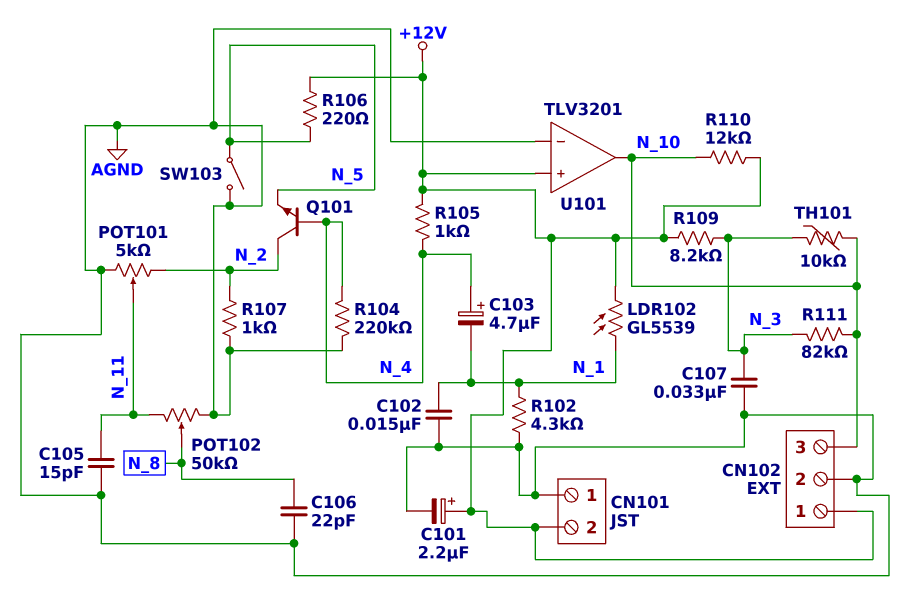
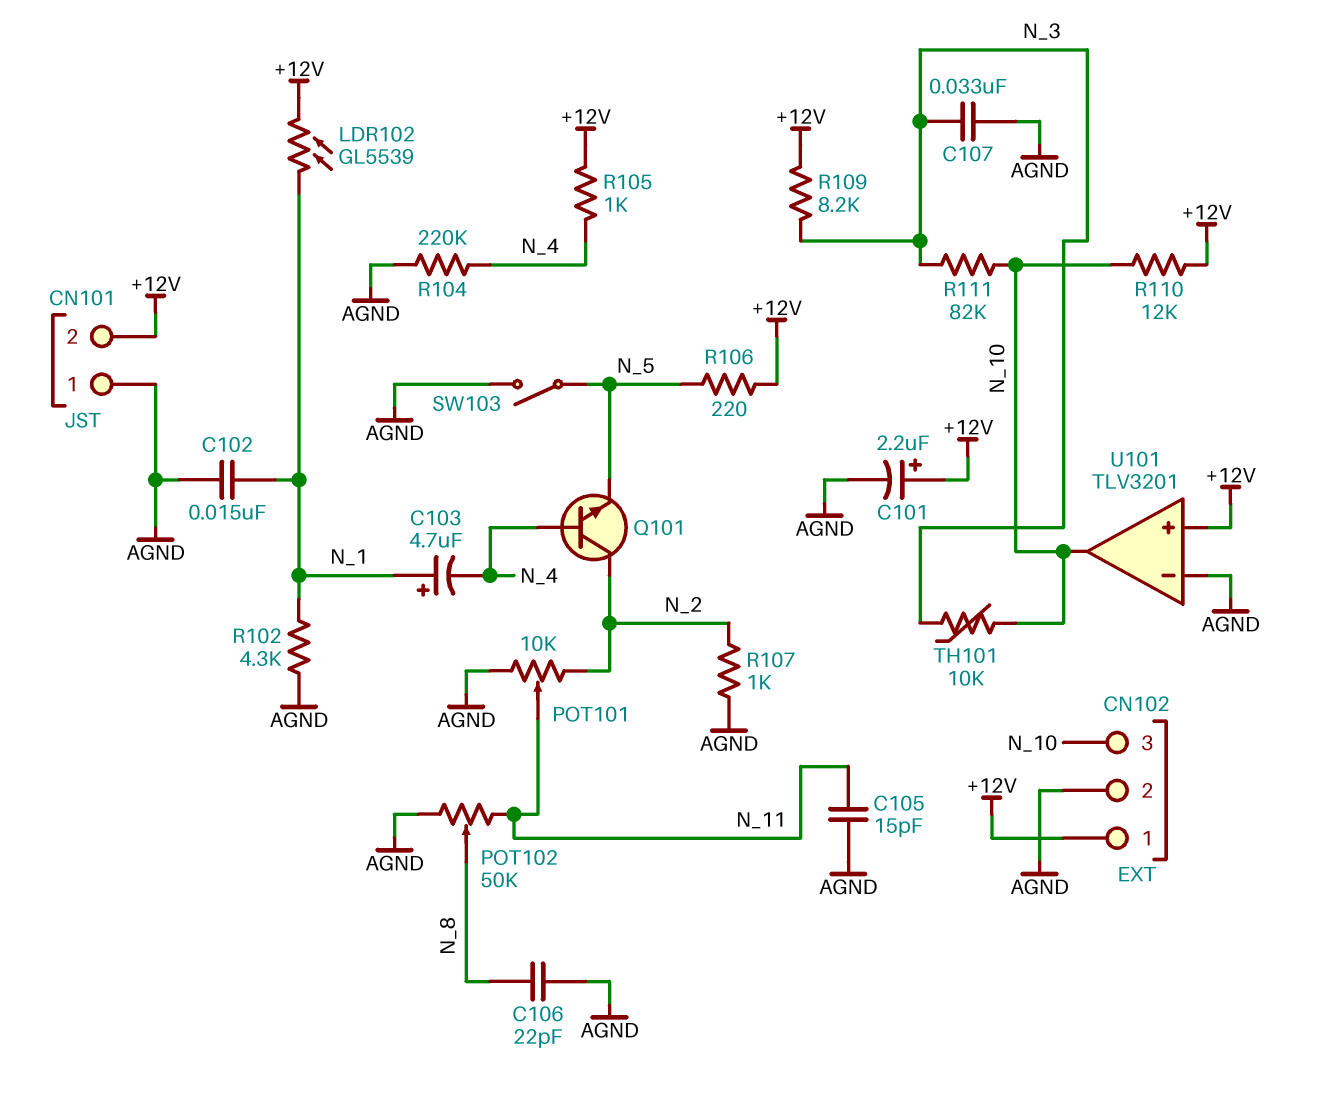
C103: 4.7uF (plus N_4, minus N_1) -> 4.7uF (plus N_1, minus N_4)
POT101: 5k (AGND, N_2, wiper N_11) -> 10k (AGND, N_2, wiper N_11)

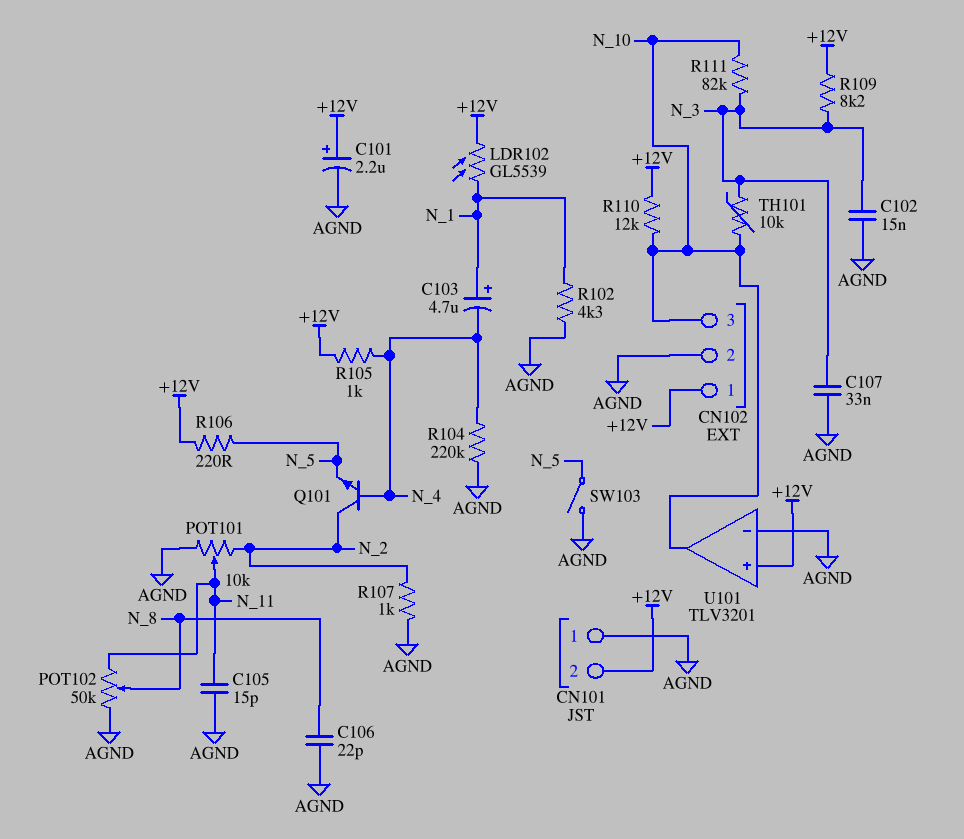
C102: 15nF (AGND, N_1) -> 15nF (AGND, N_3)

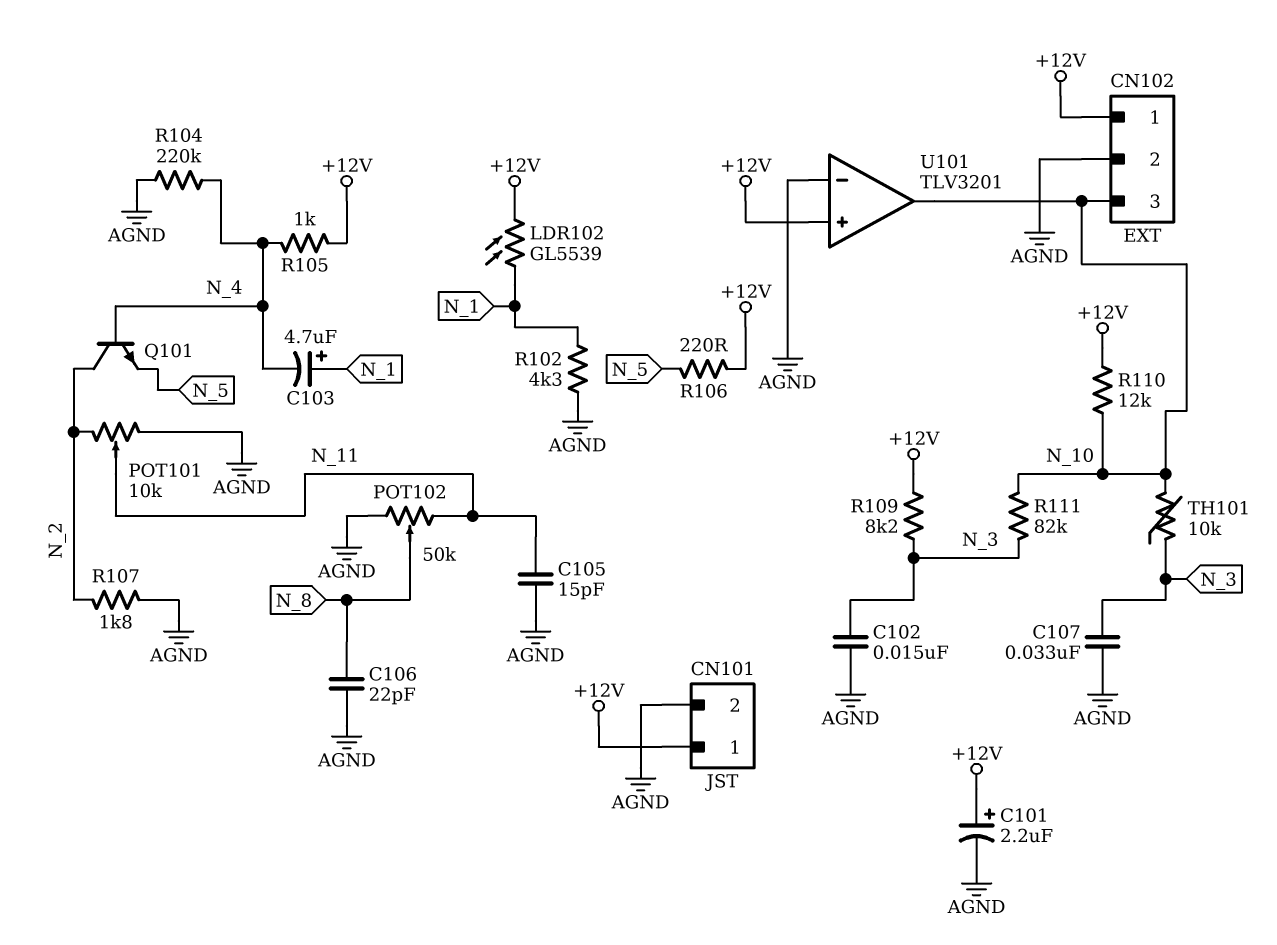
CN101 pin 1: AGND -> +12V
CN101 pin 2: +12V -> AGND
R107: 1k (AGND, N_2) -> 1.8k (AGND, N_2)
SW103: switch (AGND, N_5) -> none

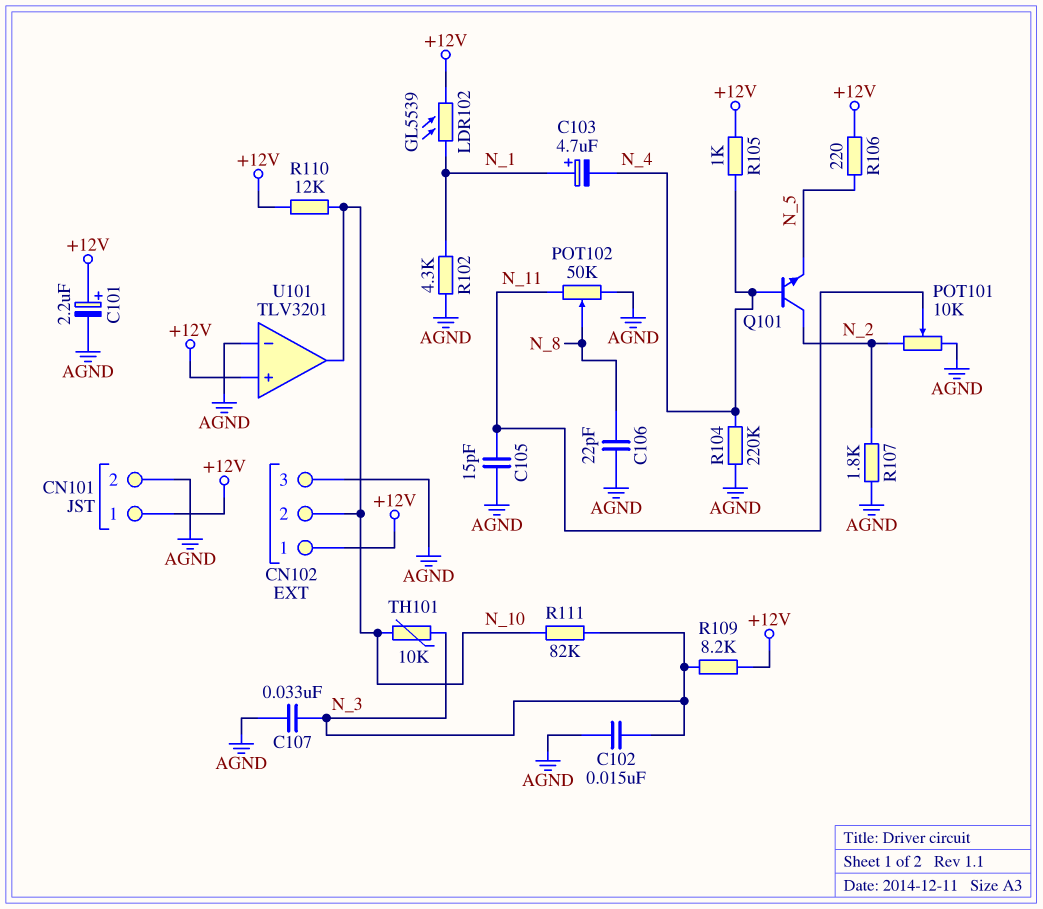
CN102 pin 2: AGND -> N_10
CN102 pin 3: N_10 -> AGND

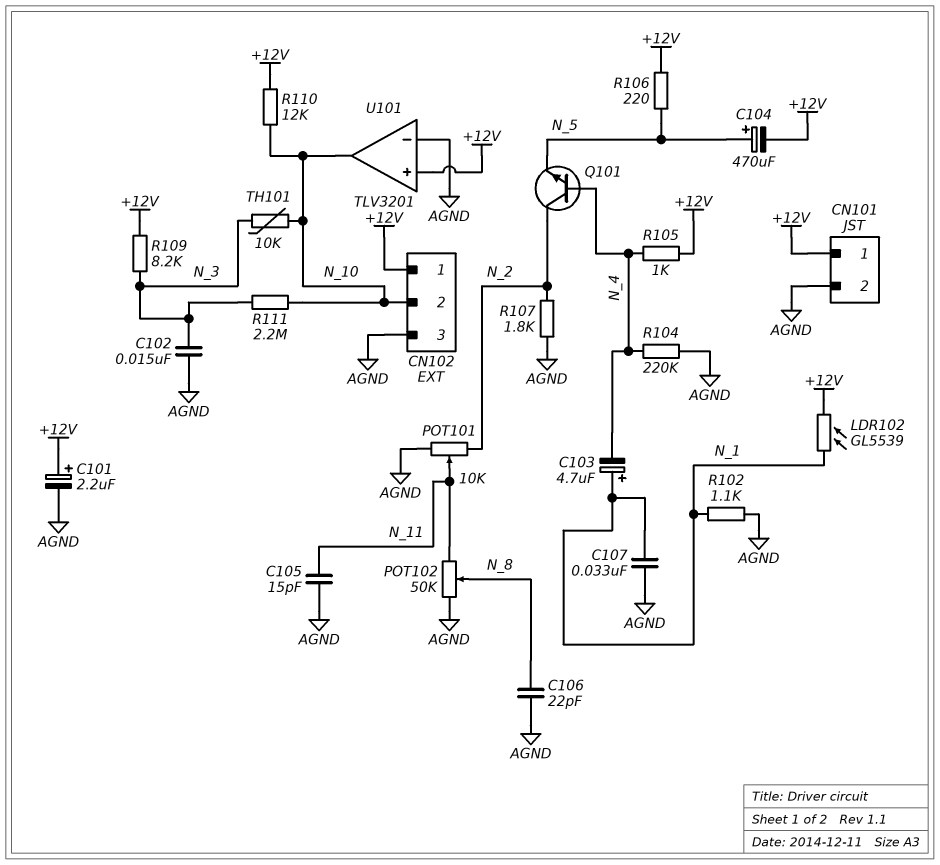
C104: none -> 470uF (plus N_5, minus +12V)
C107: 33nF (AGND, N_3) -> 33nF (AGND, N_1)
R102: 4.3k (AGND, N_1) -> 1.1k (AGND, N_1)
R111: 82k (N_3, N_10) -> 2.2M (N_3, N_10)

